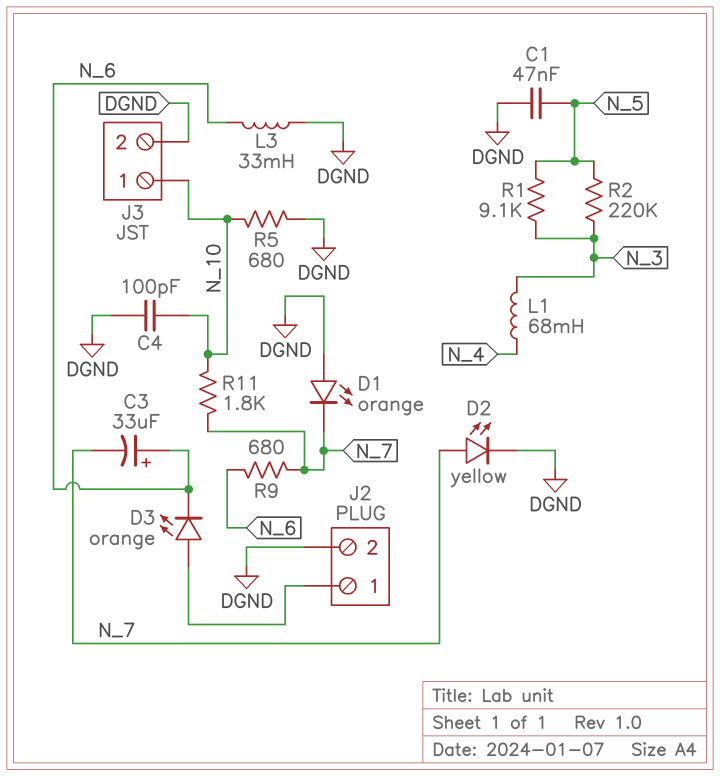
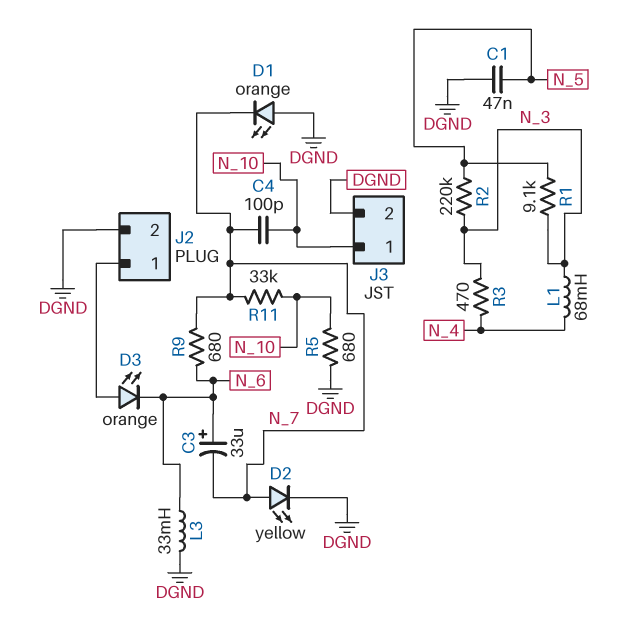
C4: 100pF (DGND, N_10) -> 100pF (N_7, N_10)
R3: none -> 470 (N_3, N_4)
R11: 1.8k (N_7, N_10) -> 33k (N_7, N_10)

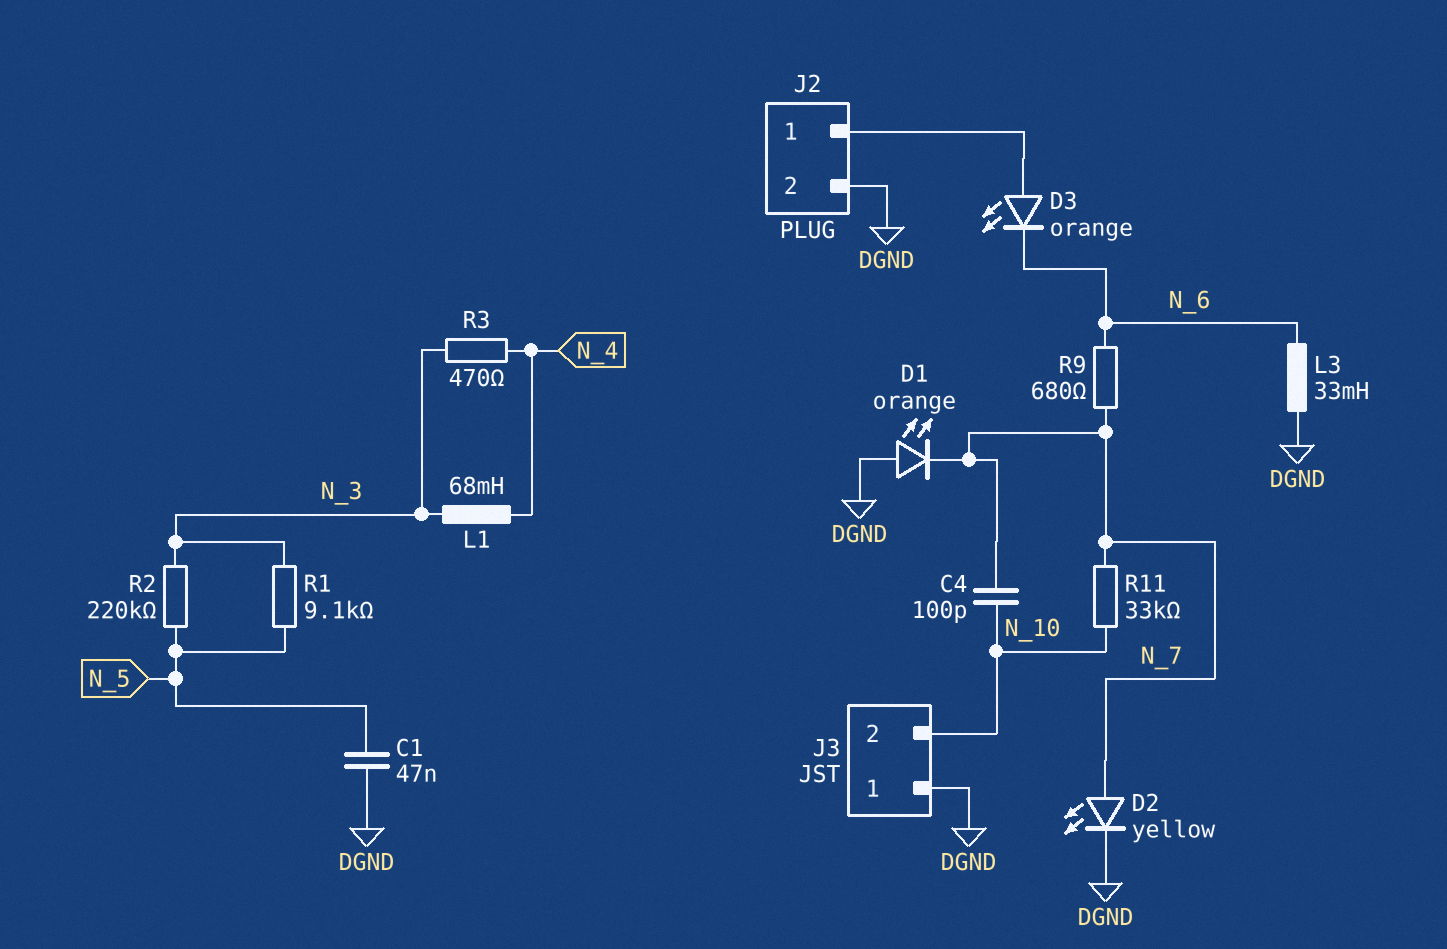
C3: 33uF (plus N_6, minus N_7) -> none
J3 pin 1: N_10 -> DGND
J3 pin 2: DGND -> N_10
R5: 680 (DGND, N_10) -> none

